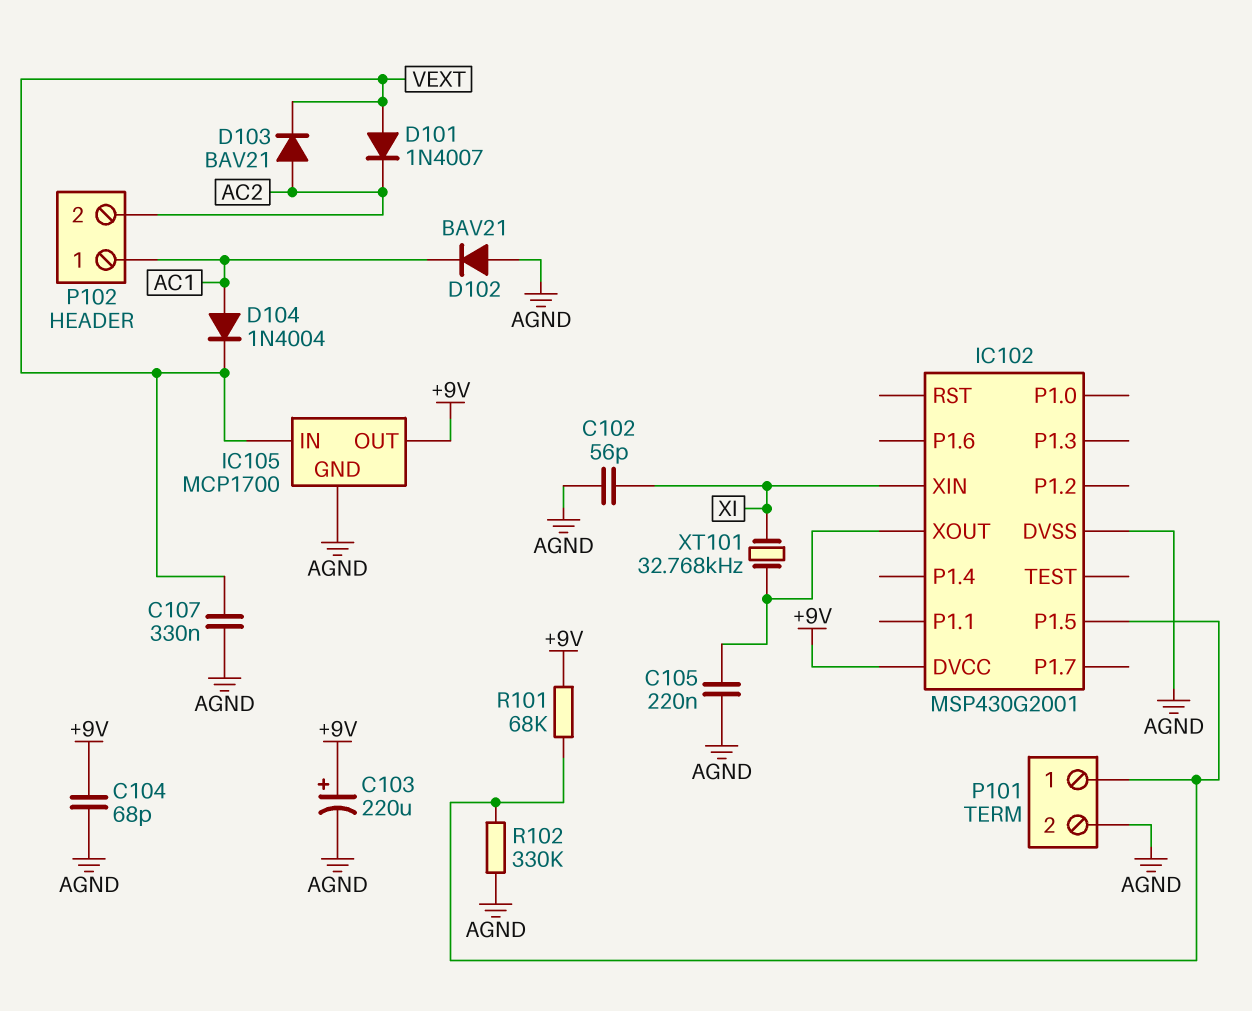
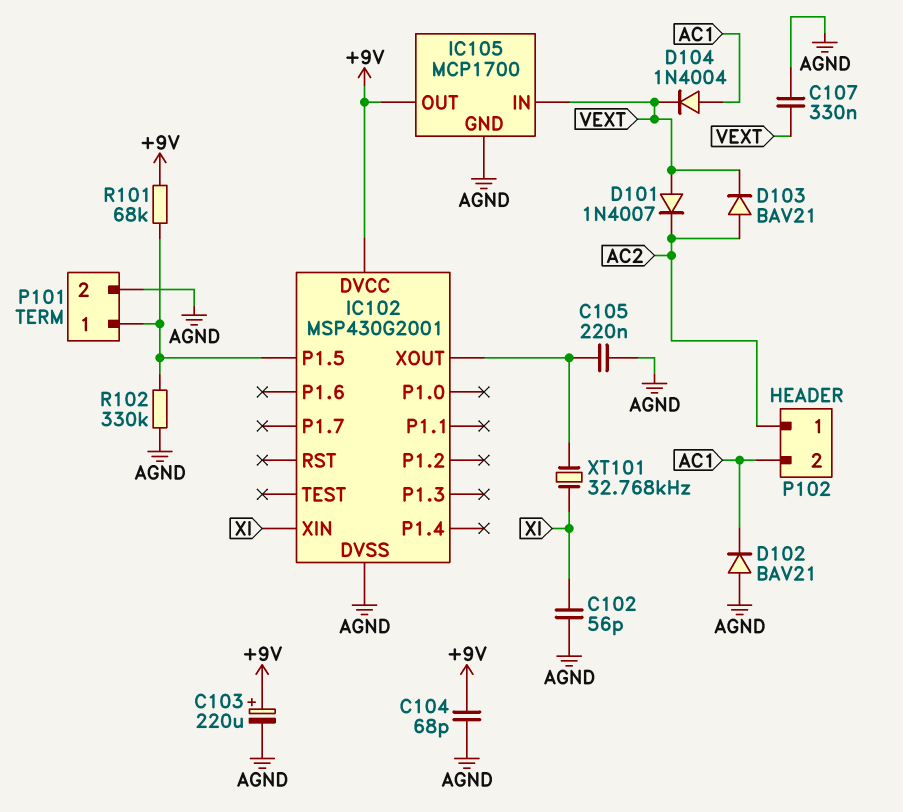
P102 pin 1: AC1 -> AC2
P102 pin 2: AC2 -> AC1

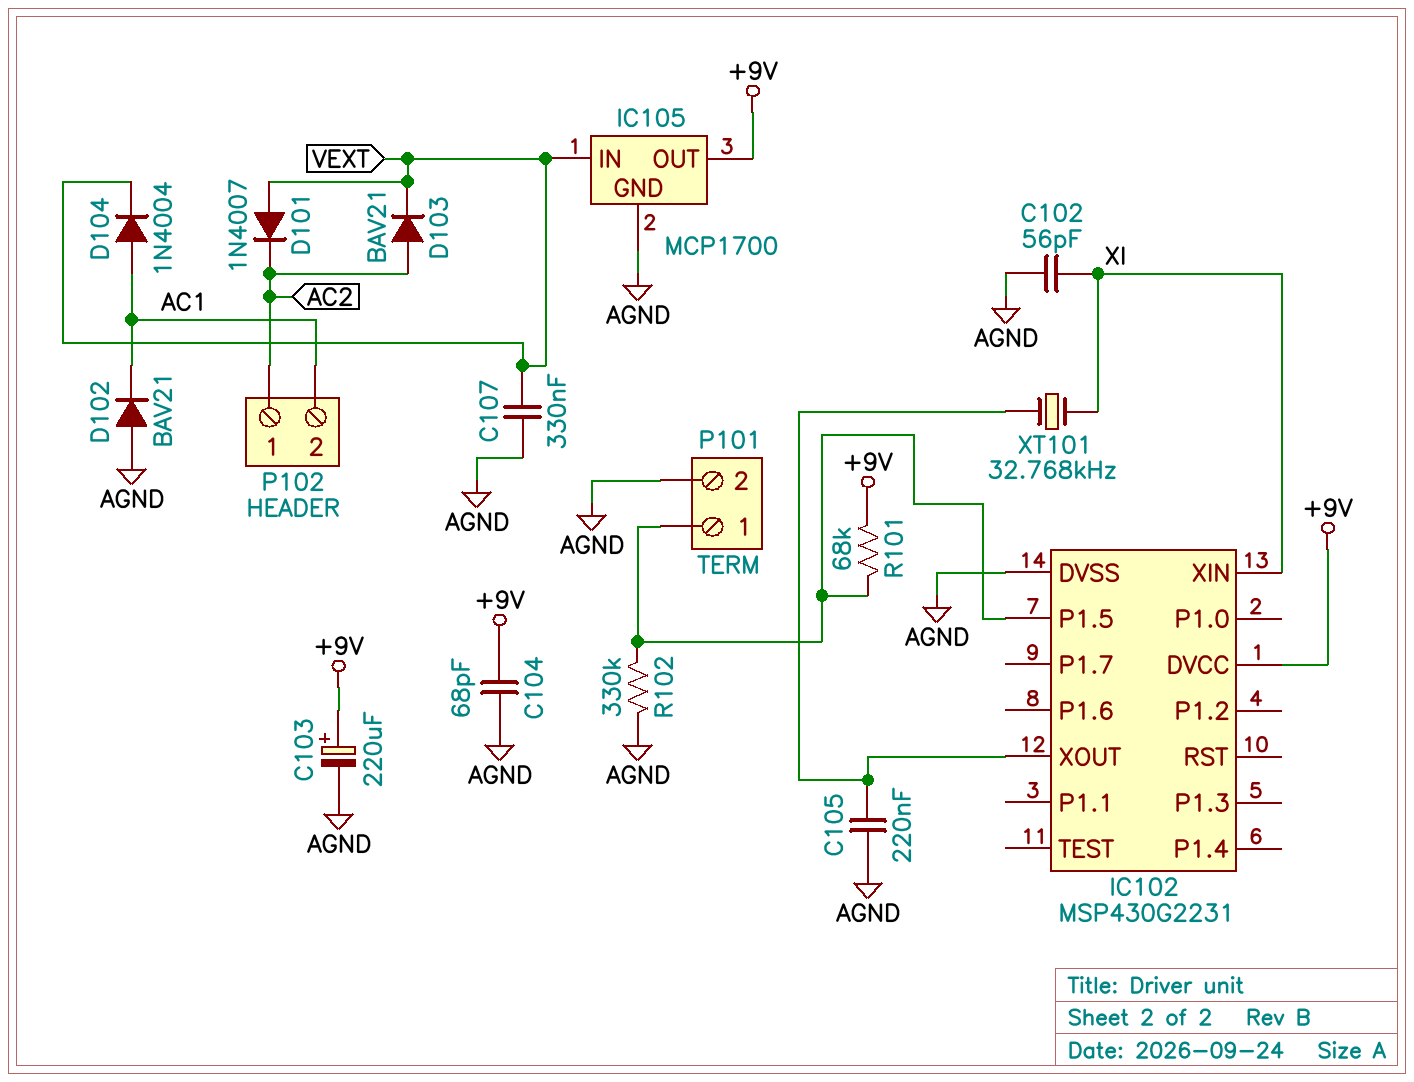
IC102: MSP430G2001 -> MSP430G2231

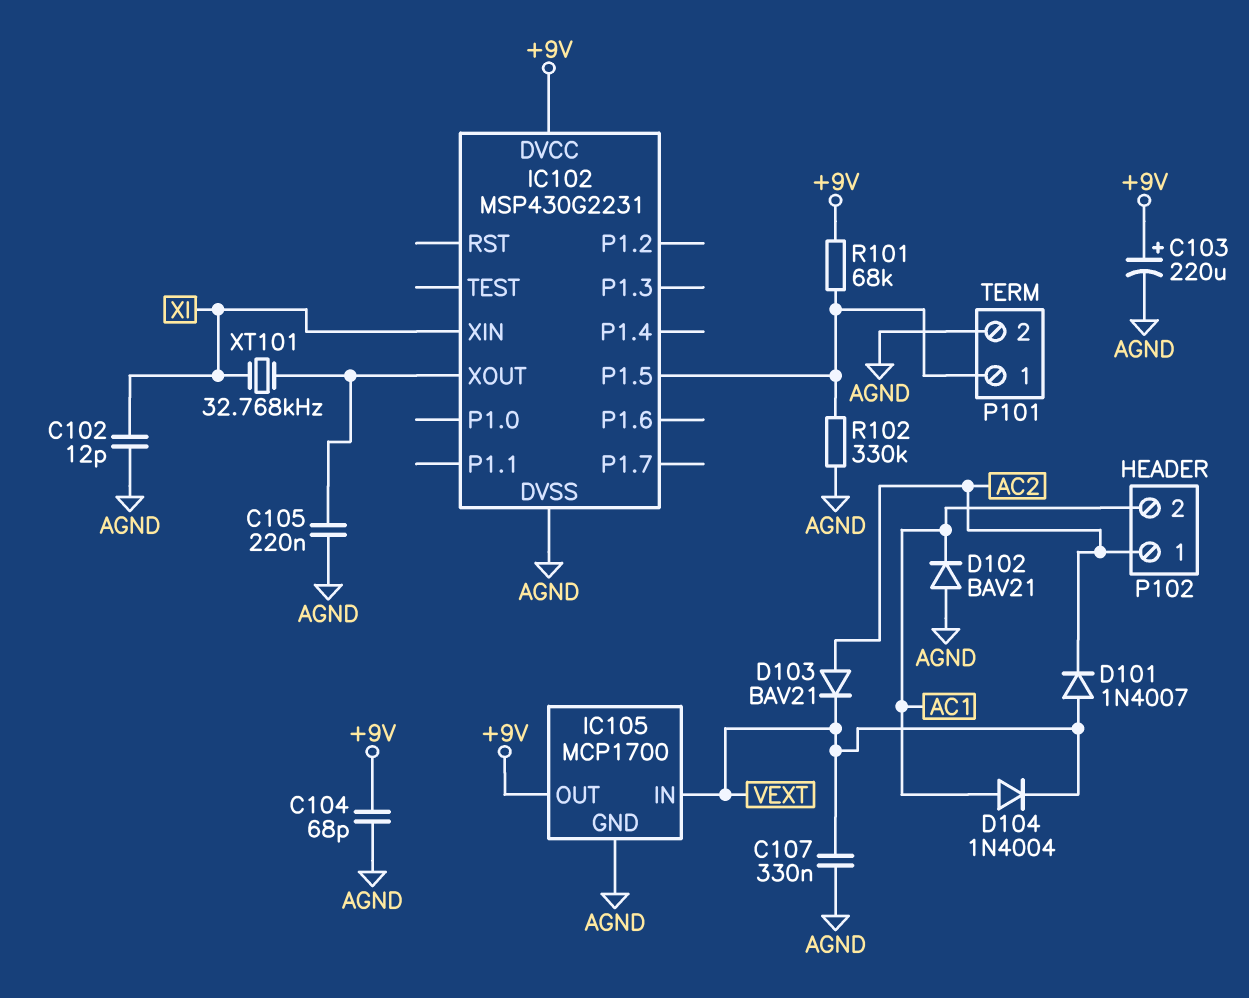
C102: 56pF (AGND, XI) -> 12pF (AGND, XI)

